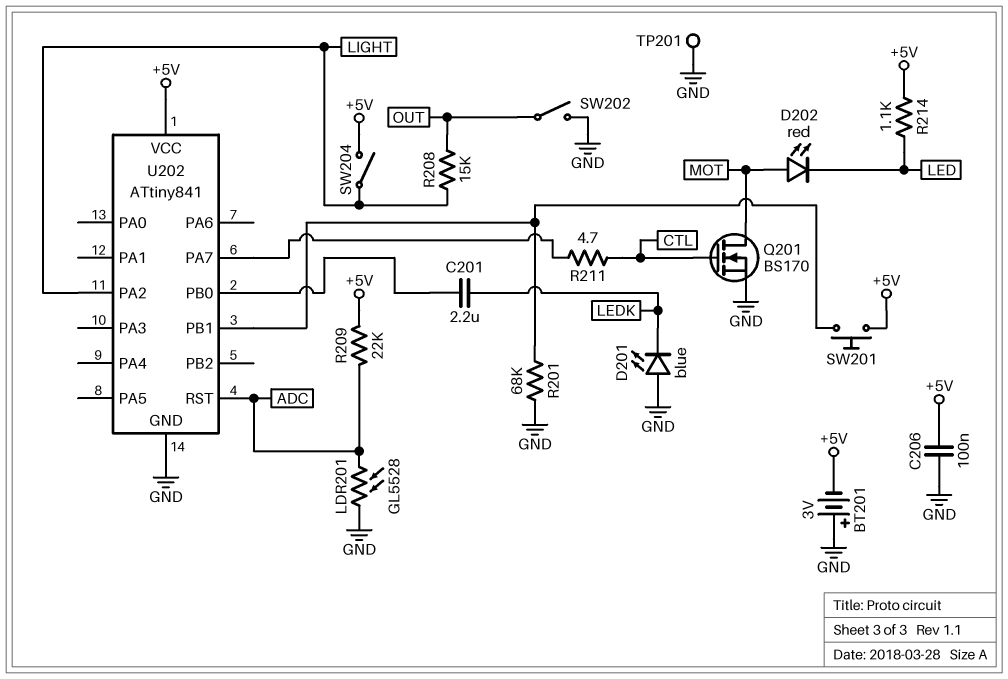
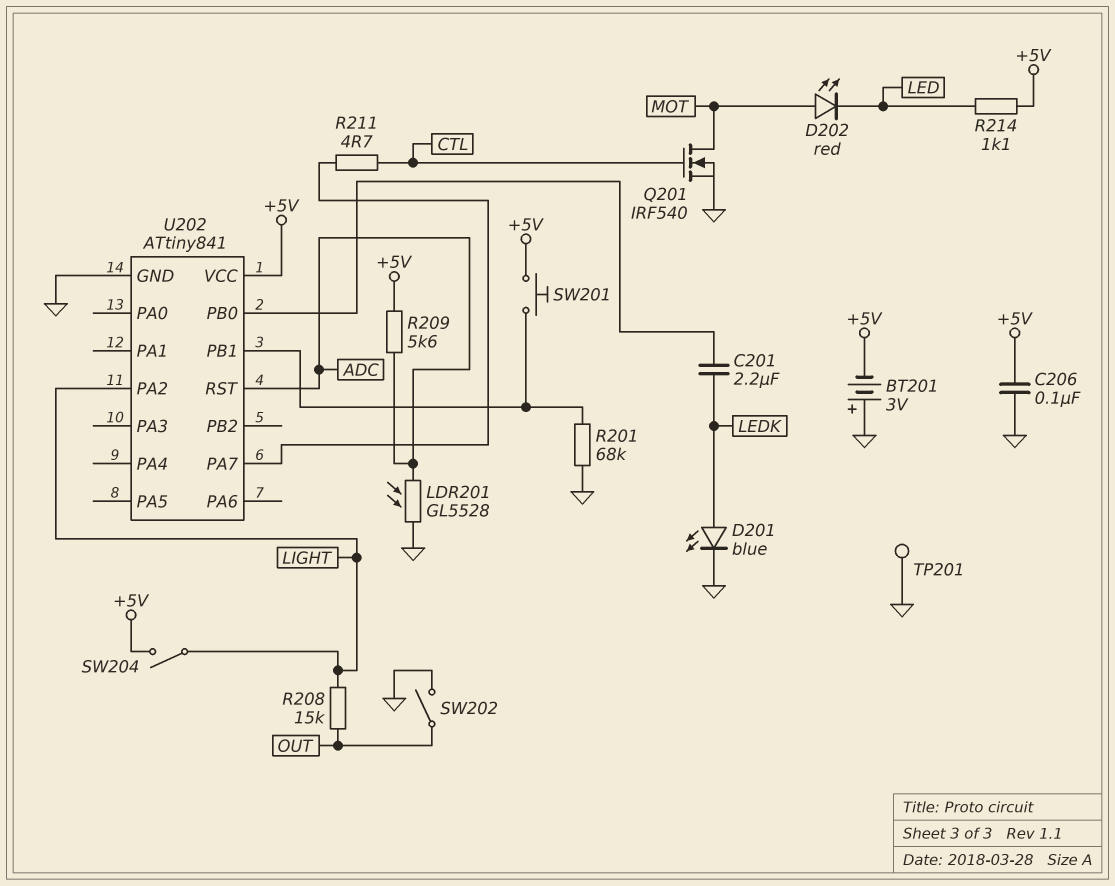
D201: LED blue (A GND, K LEDK) -> LED blue (A LEDK, K GND)
Q201: NMOS BS170 (G CTL, D MOT, S GND) -> NMOS IRF540 (G CTL, D MOT, S GND)
R209: 22k (+5V, ADC) -> 5.6k (+5V, ADC)

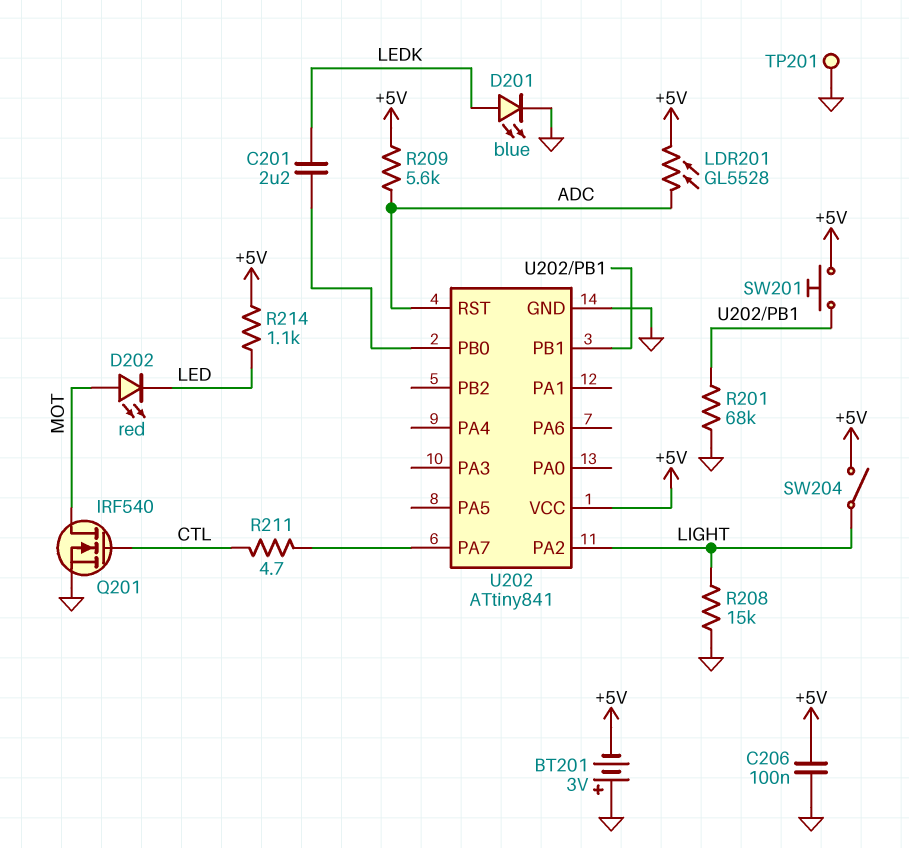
LDR201: GL5528 (ADC, GND) -> GL5528 (+5V, ADC)
R208: 15k (LIGHT, OUT) -> 15k (GND, LIGHT)
SW202: switch (GND, OUT) -> none

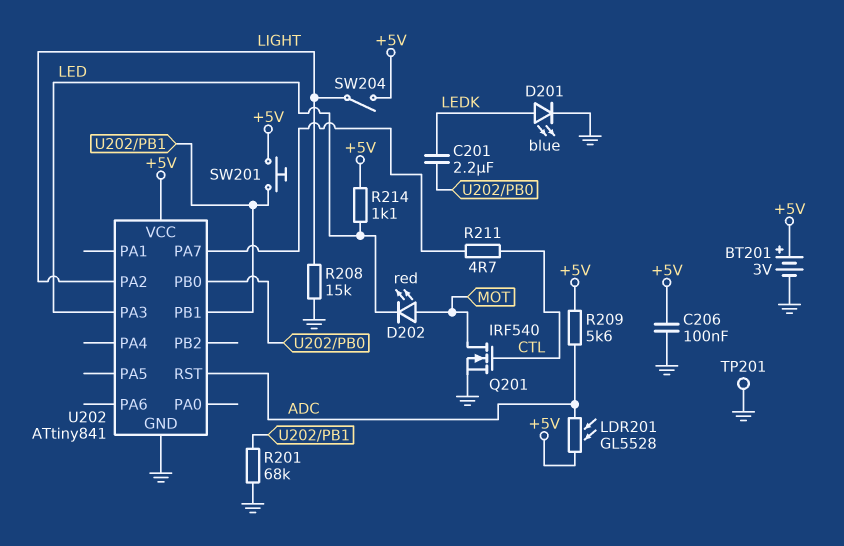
BT201: 3V (plus GND, minus +5V) -> 3V (plus +5V, minus GND)
U202 pin PA3: none -> LED

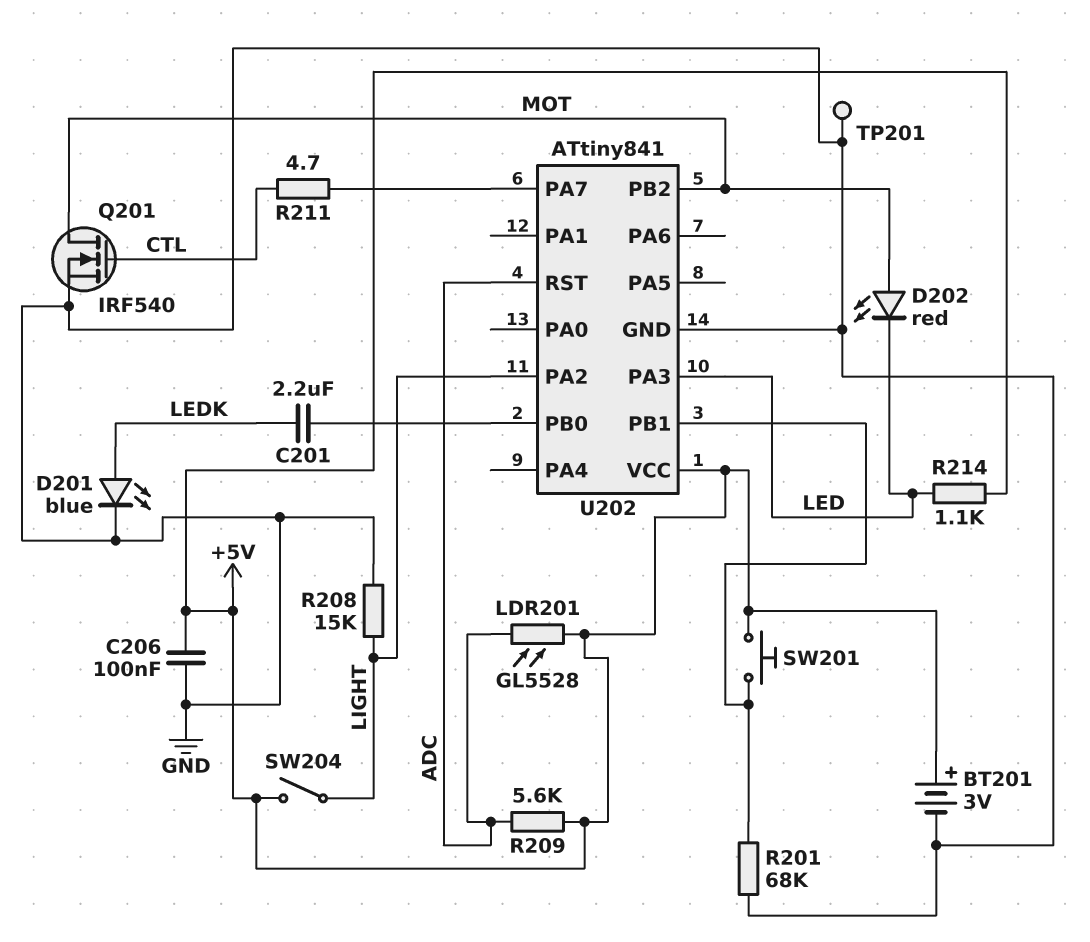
U202 pin PB2: none -> MOT

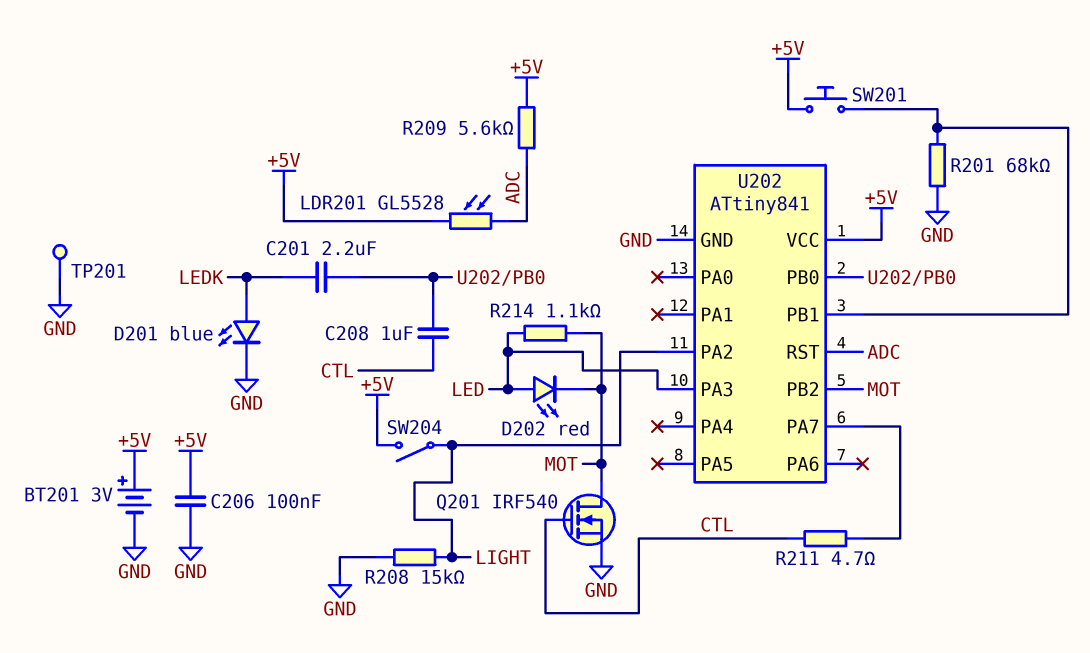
C208: none -> 1uF (CTL, U202/PB0)
D202: LED red (A MOT, K LED) -> LED red (A LED, K MOT)
R214: 1.1k (+5V, LED) -> 1.1k (LED, MOT)

